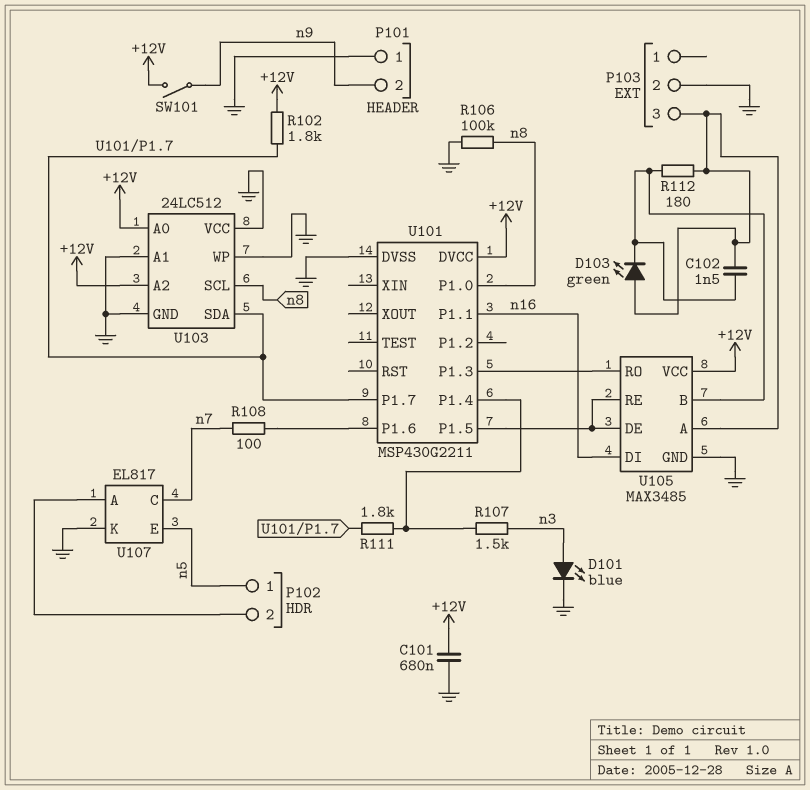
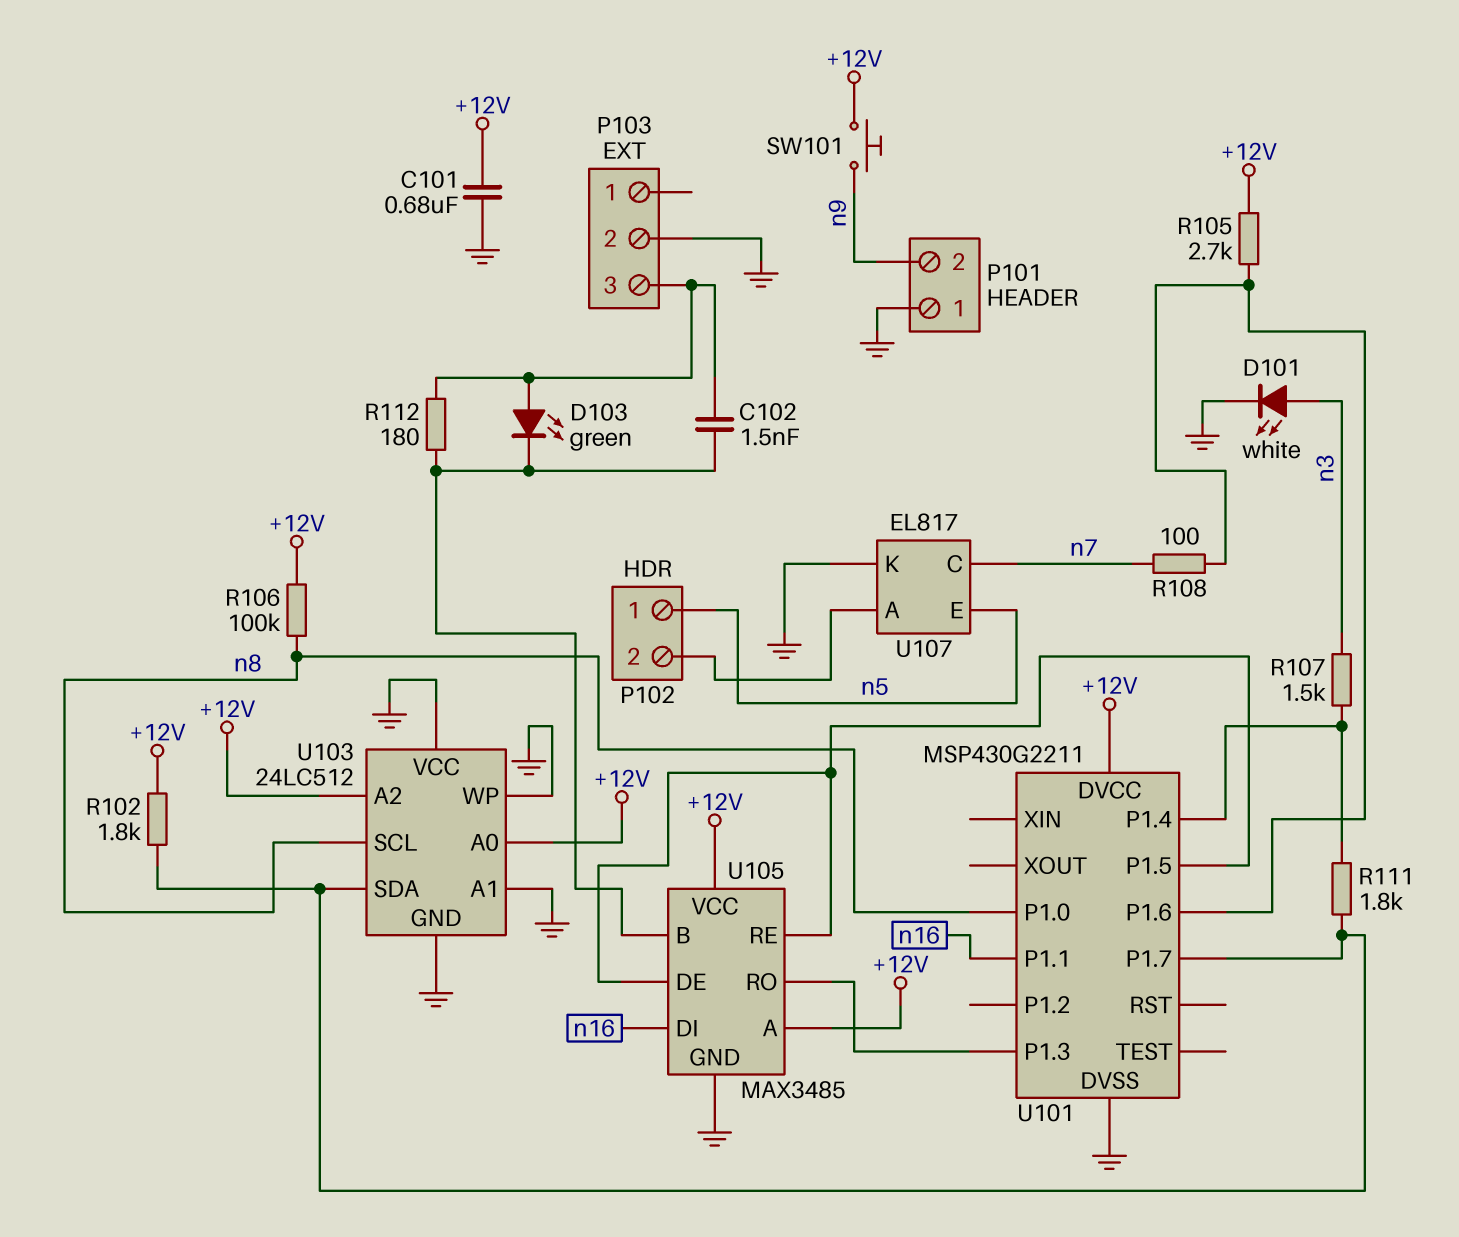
D101: LED blue (A n3, K GND) -> LED white (A n3, K GND)
R105: none -> 2.7k (+12V, U101/P1.6)
R106: 100k (GND, n8) -> 100k (+12V, n8)
SW101: switch (+12V, n9) -> button (+12V, n9)
U105 pin A: P103/3 -> +12V

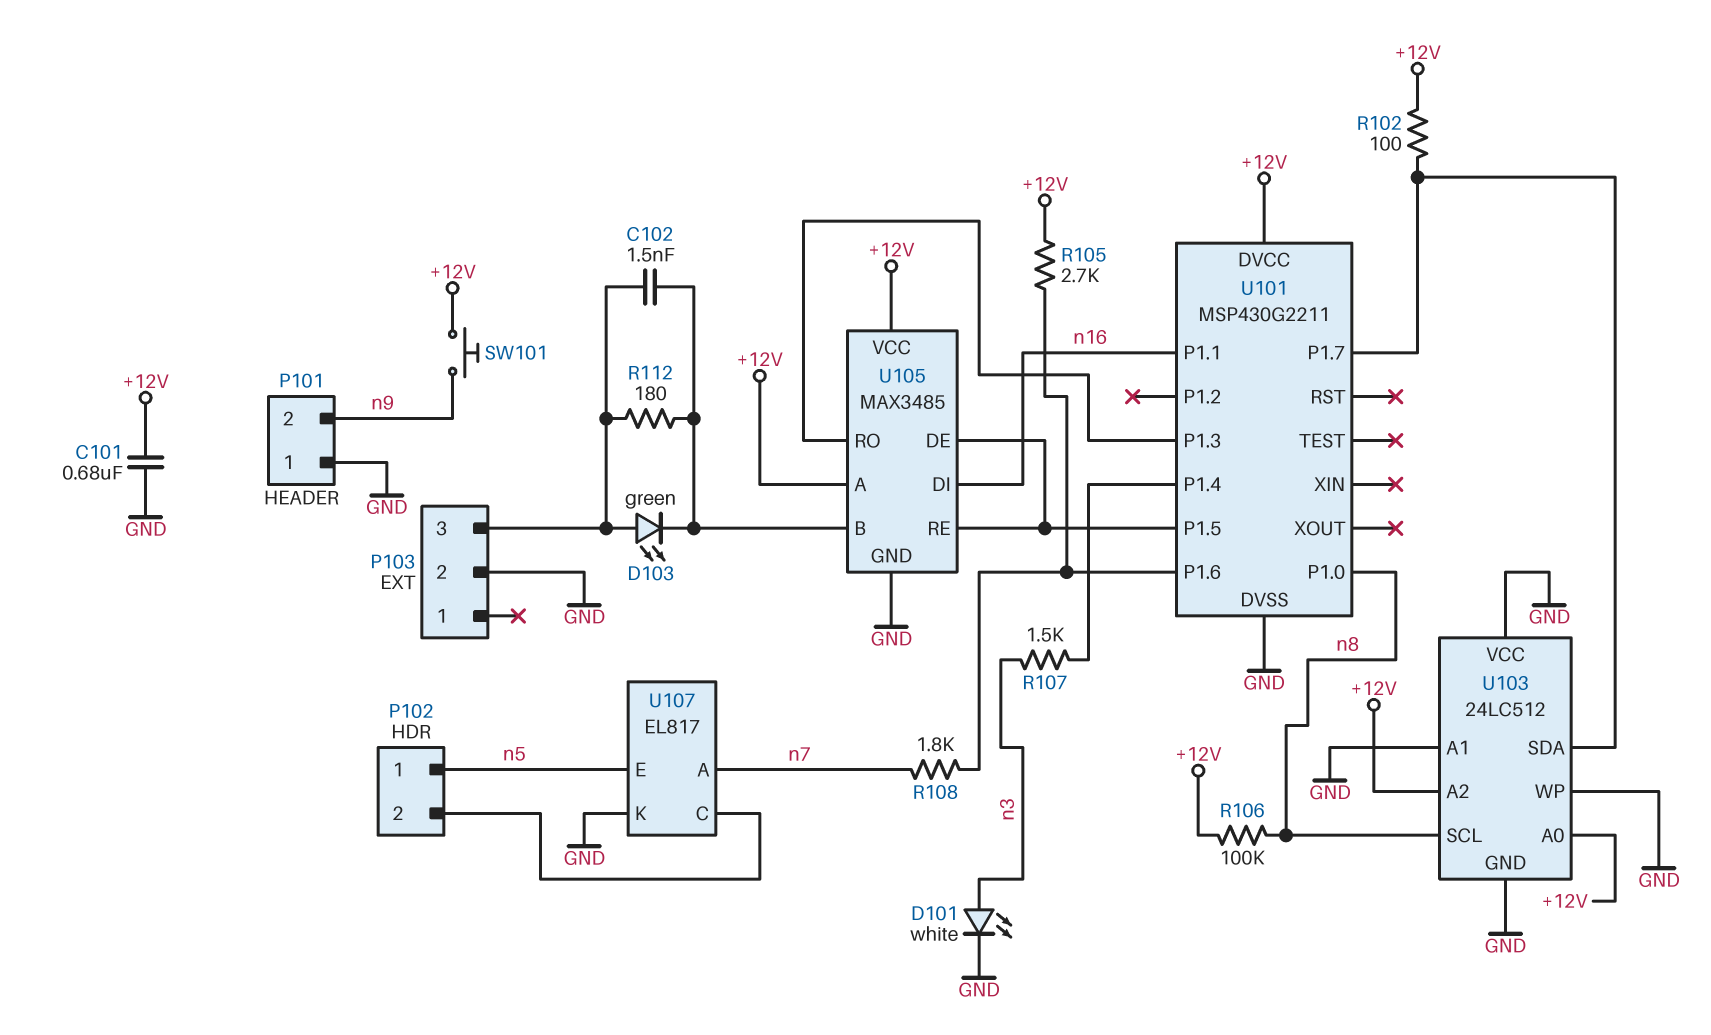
R102: 1.8k (+12V, U101/P1.7) -> 100 (+12V, U101/P1.7)
R108: 100 (U101/P1.6, n7) -> 1.8k (U101/P1.6, n7)
R111: 1.8k (U101/P1.4, U101/P1.7) -> none
U107 pin A: P102/2 -> n7
U107 pin C: n7 -> P102/2

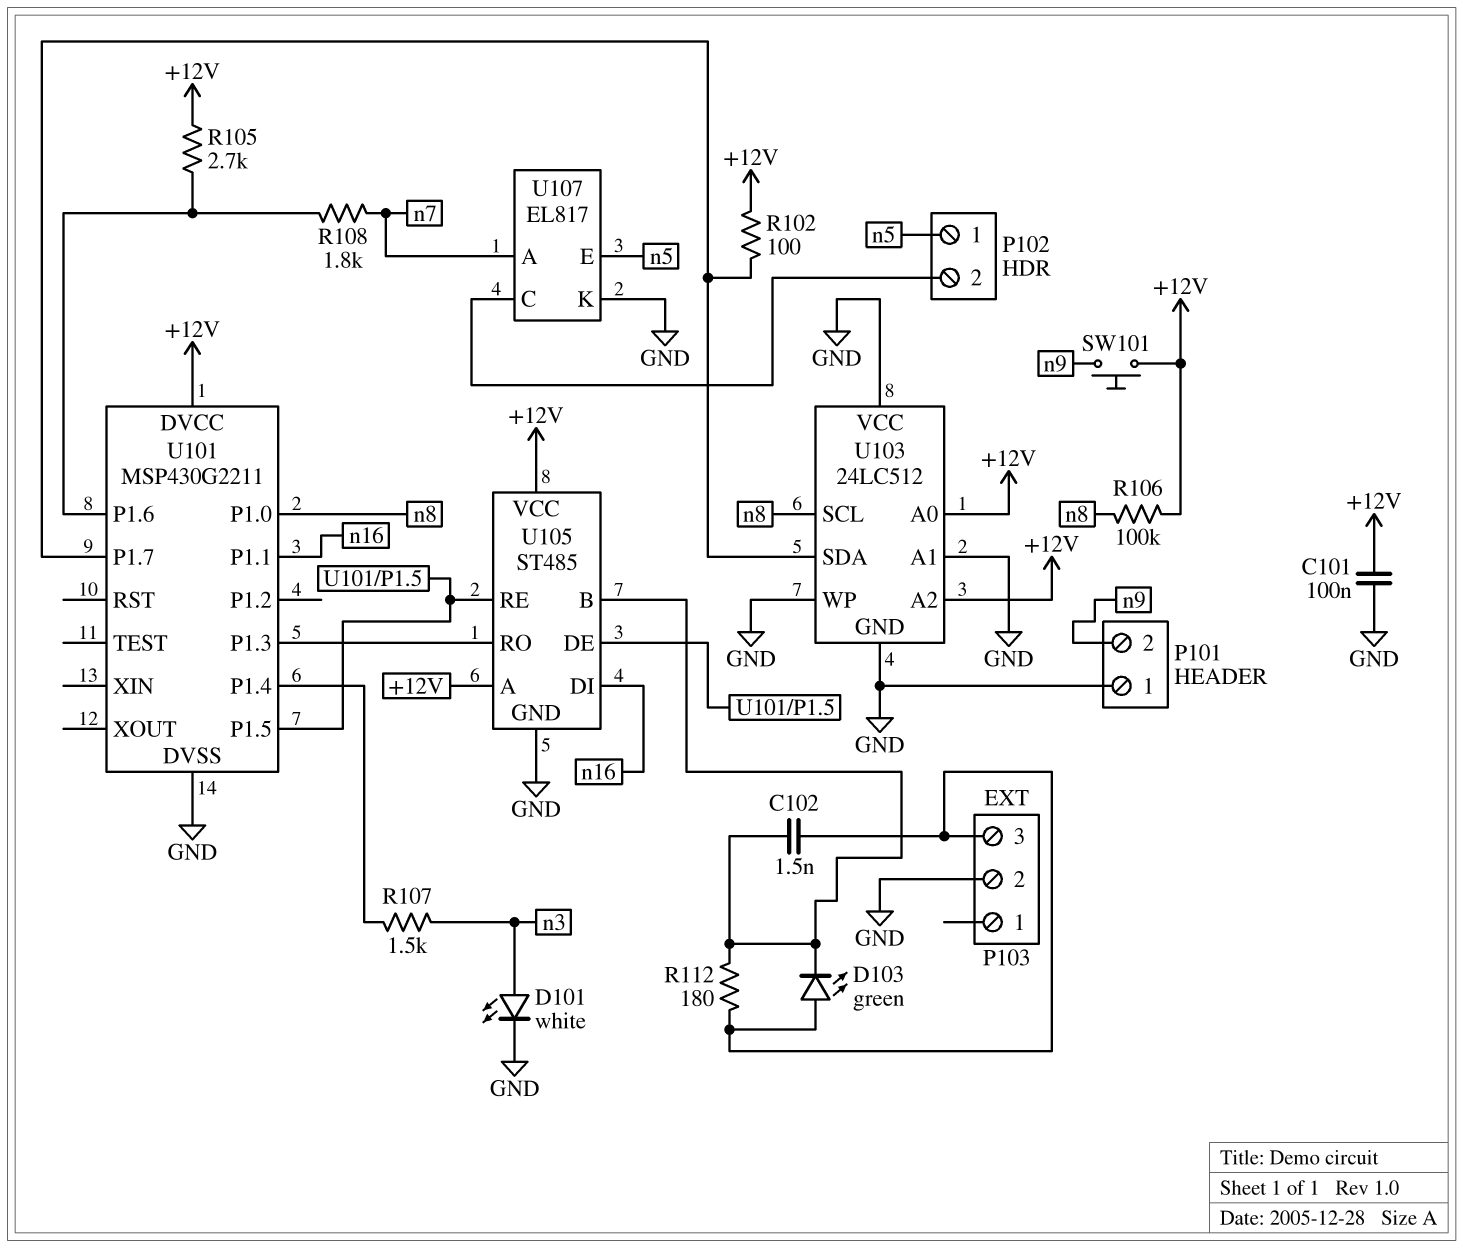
C101: 680nF (+12V, GND) -> 100nF (+12V, GND)
U105: MAX3485 -> ST485

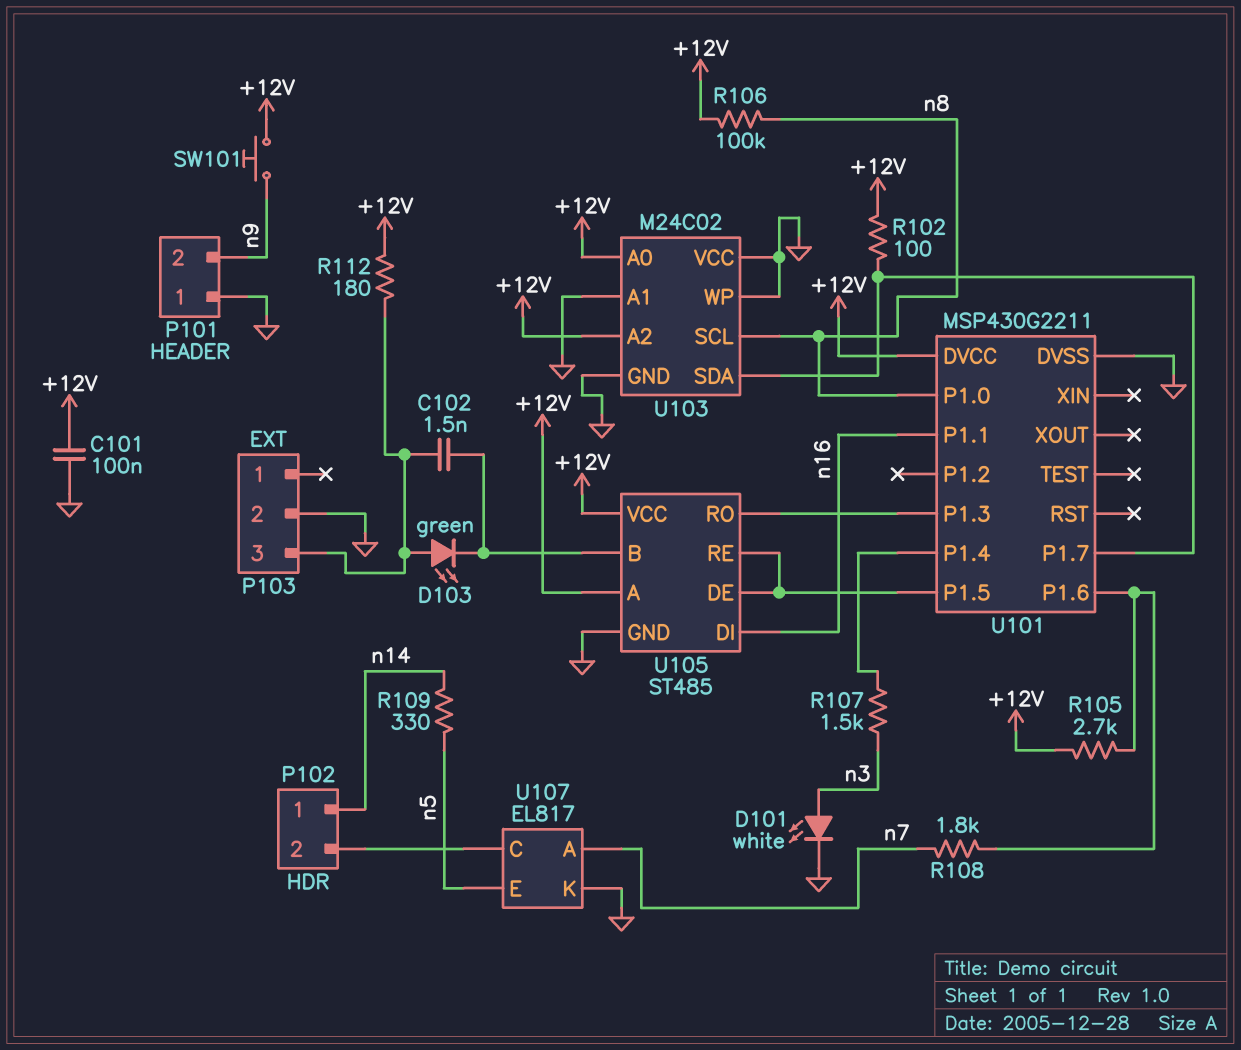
P102 pin 1: n5 -> n14
R109: none -> 330 (n5, n14)
R112: 180 (P103/3, U105/B) -> 180 (+12V, P103/3)
U103: 24LC512 -> M24C02

